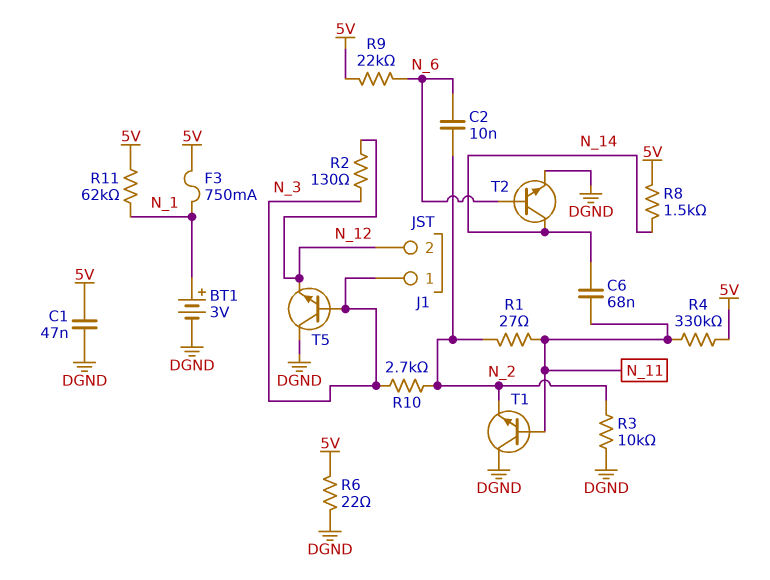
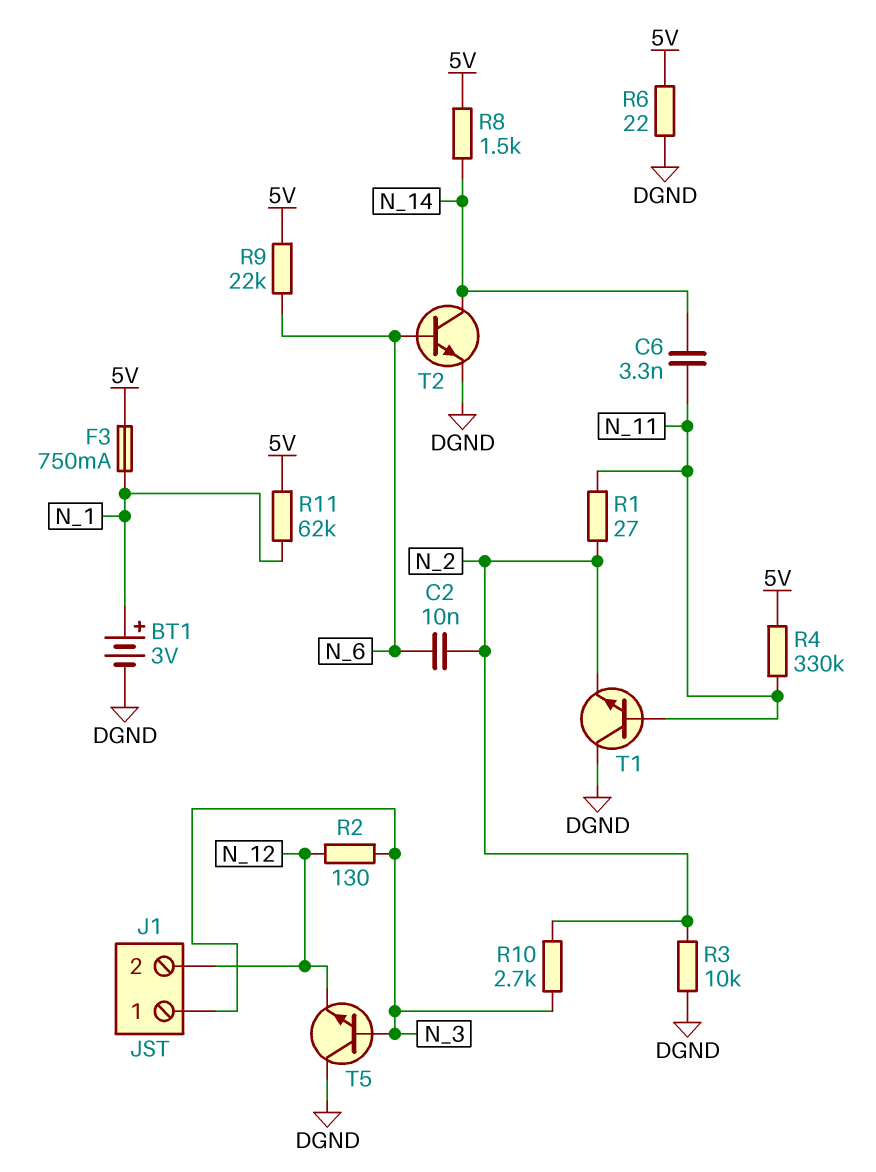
C1: 47nF (5V, DGND) -> none
C6: 68nF (N_11, N_14) -> 3.3nF (N_11, N_14)

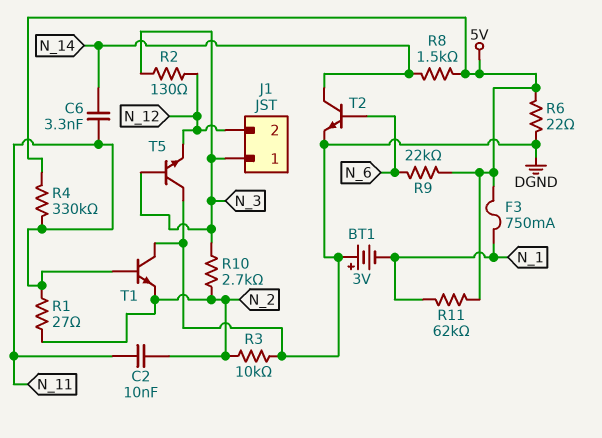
BT1: 3V (plus N_1, minus DGND) -> 3V (plus DGND, minus N_1)
C2: 10nF (N_2, N_6) -> 10nF (N_2, N_11)

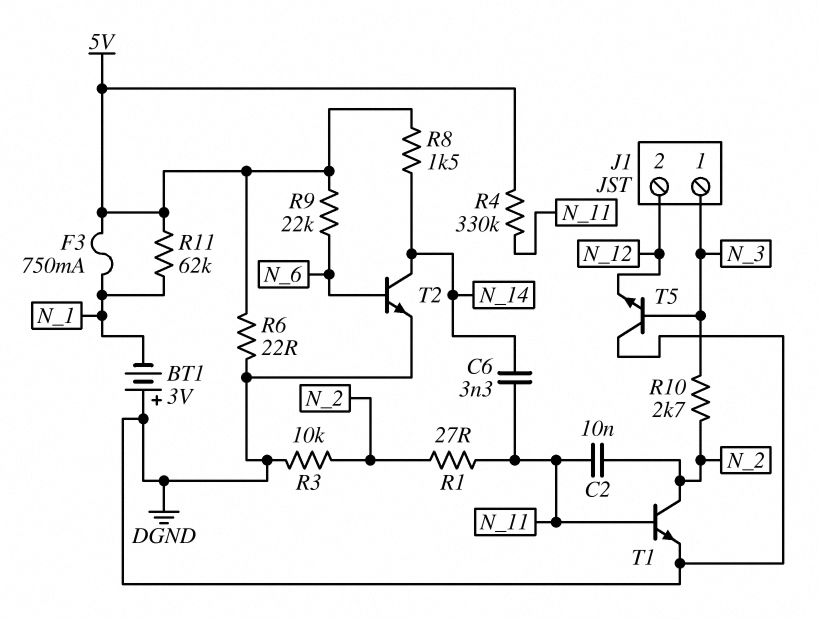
R2: 130 (N_3, N_12) -> none
T1: NPN (B N_11, C DGND, E N_2) -> NPN (B N_11, C N_2, E DGND)

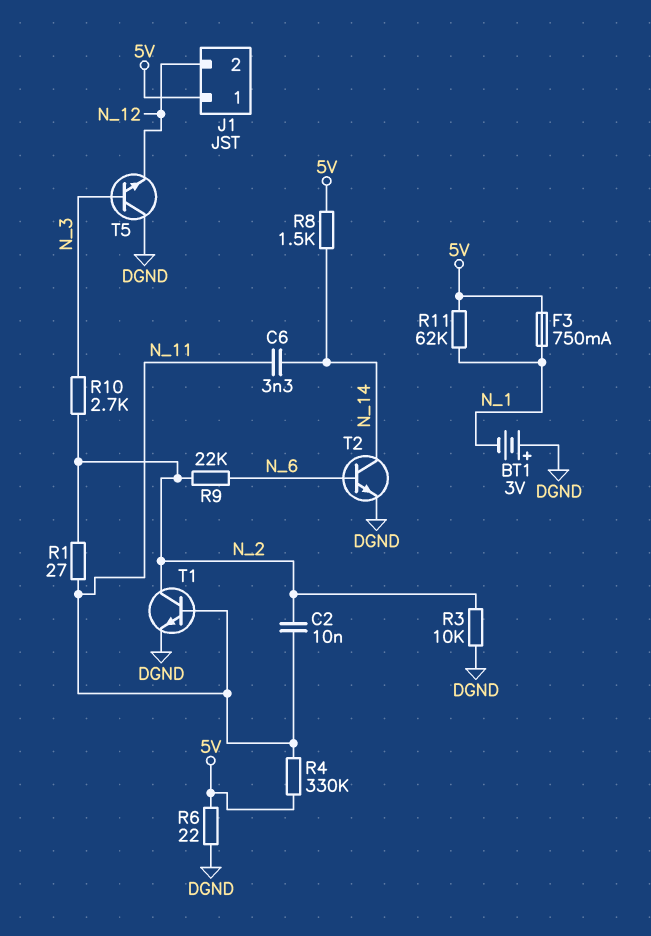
J1 pin 1: N_3 -> 5V
R9: 22k (5V, N_6) -> 22k (N_2, N_6)

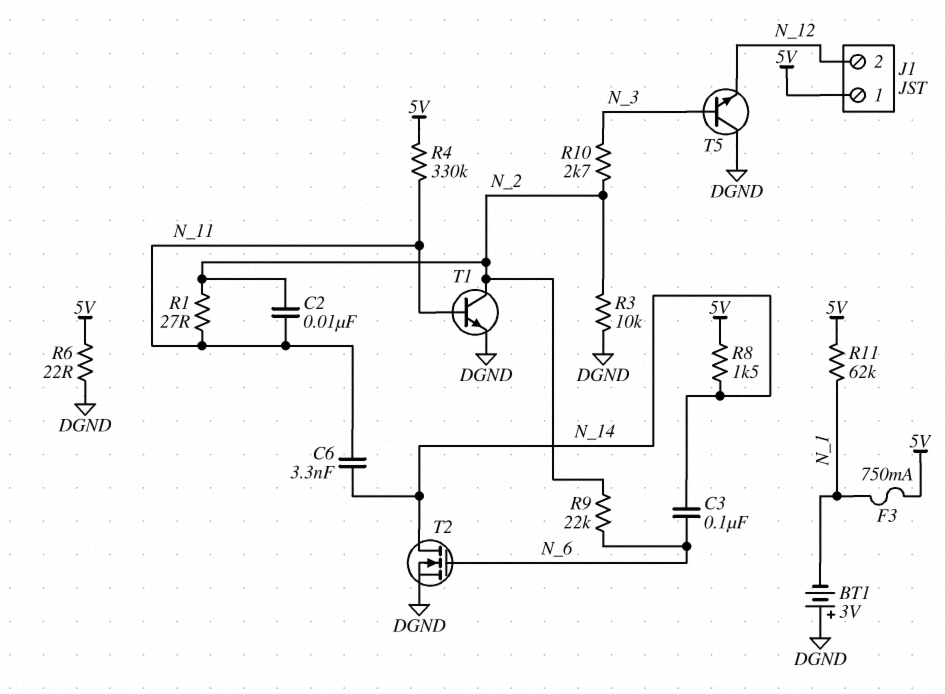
C3: none -> 100nF (N_6, N_14)
T2: NPN (B N_6, C N_14, E DGND) -> NMOS (G N_6, D N_14, S DGND)

